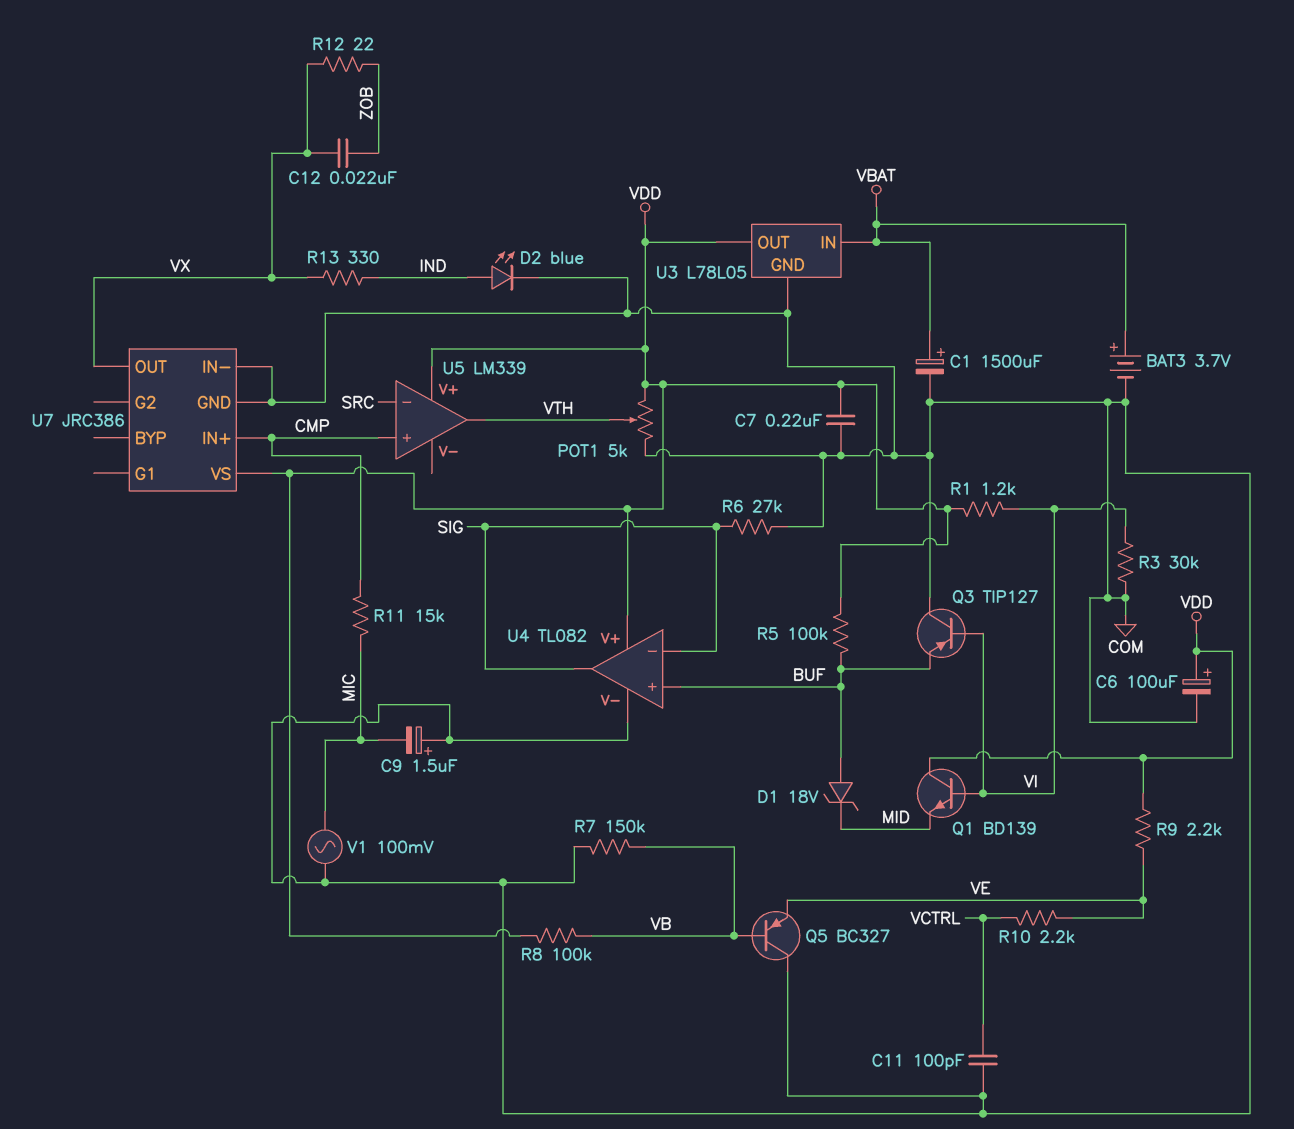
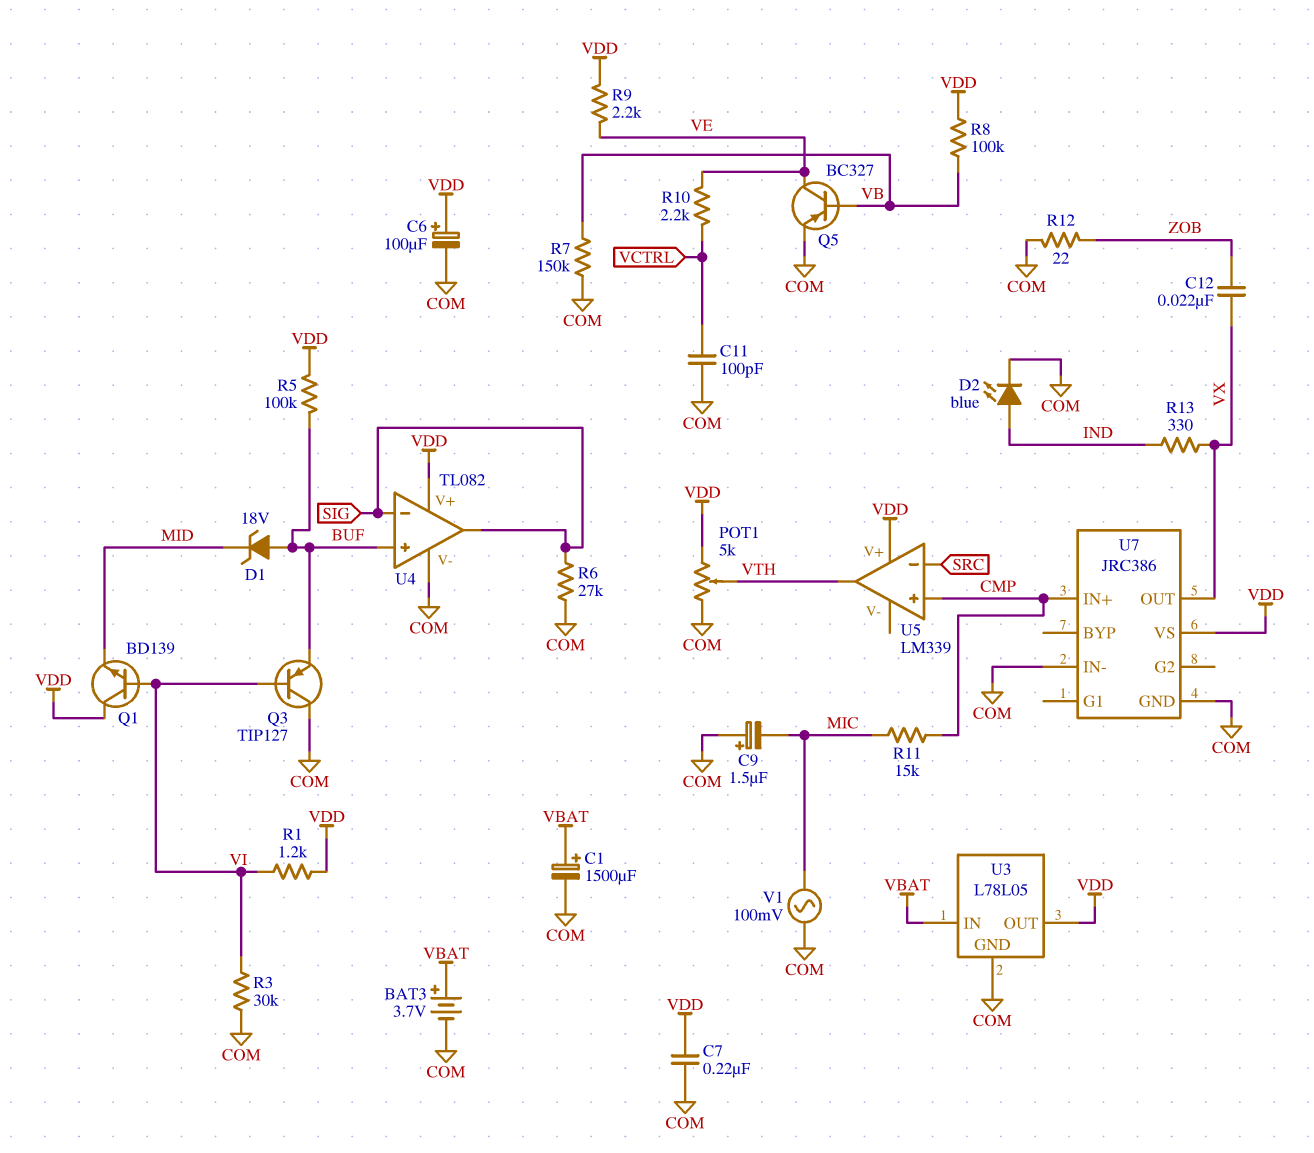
Q5: PNP BC327 (B VB, C COM, E VE) -> PNP BC327 (B VB, C VE, E COM)
R12: 22 (VX, ZOB) -> 22 (COM, ZOB)

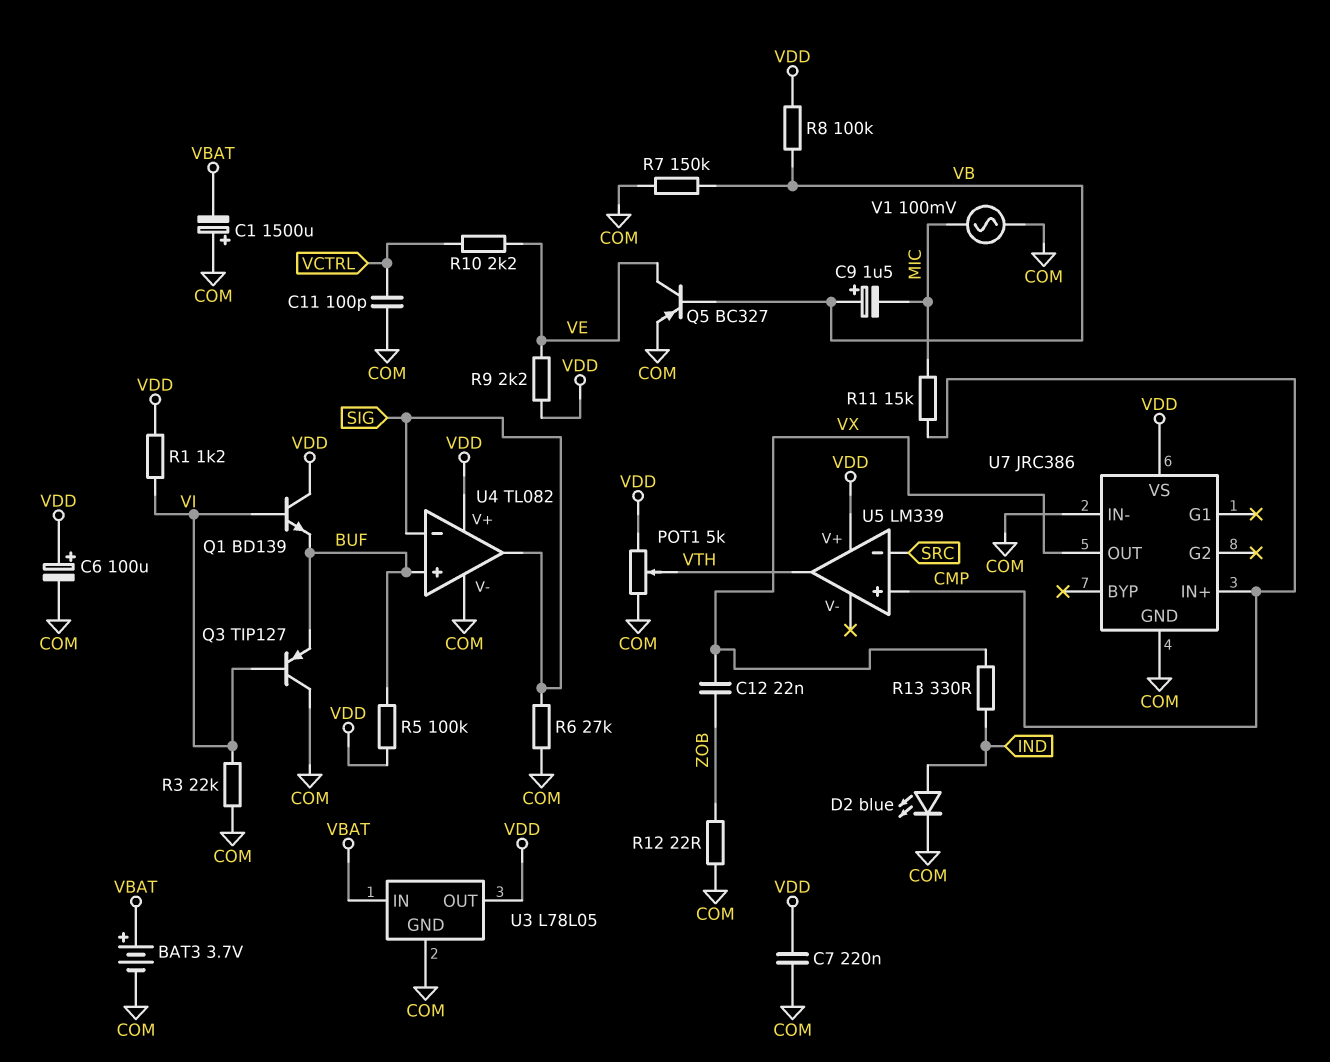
C1: 1500uF (plus VBAT, minus COM) -> 1500uF (plus COM, minus VBAT)
C9: 1.5uF (plus COM, minus MIC) -> 1.5uF (plus VB, minus MIC)
D1: zener 18V (A BUF, K MID) -> none
Q1: NPN BD139 (B VI, C VDD, E MID) -> NPN BD139 (B VI, C VDD, E BUF)
R3: 30k (COM, VI) -> 22k (COM, VI)

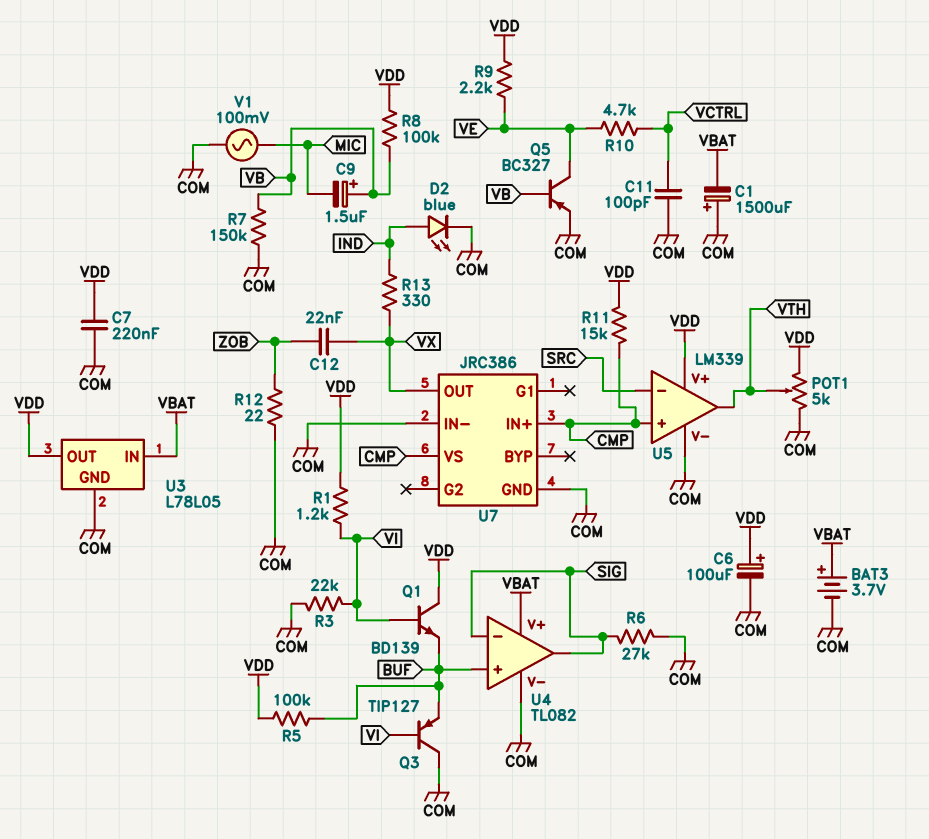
R10: 2.2k (VCTRL, VE) -> 4.7k (VCTRL, VE)
R11: 15k (CMP, MIC) -> 15k (CMP, VDD)
U4 pin V+: VDD -> VBAT
U5 pin V-: none -> COM
U7 pin VS: VDD -> CMP

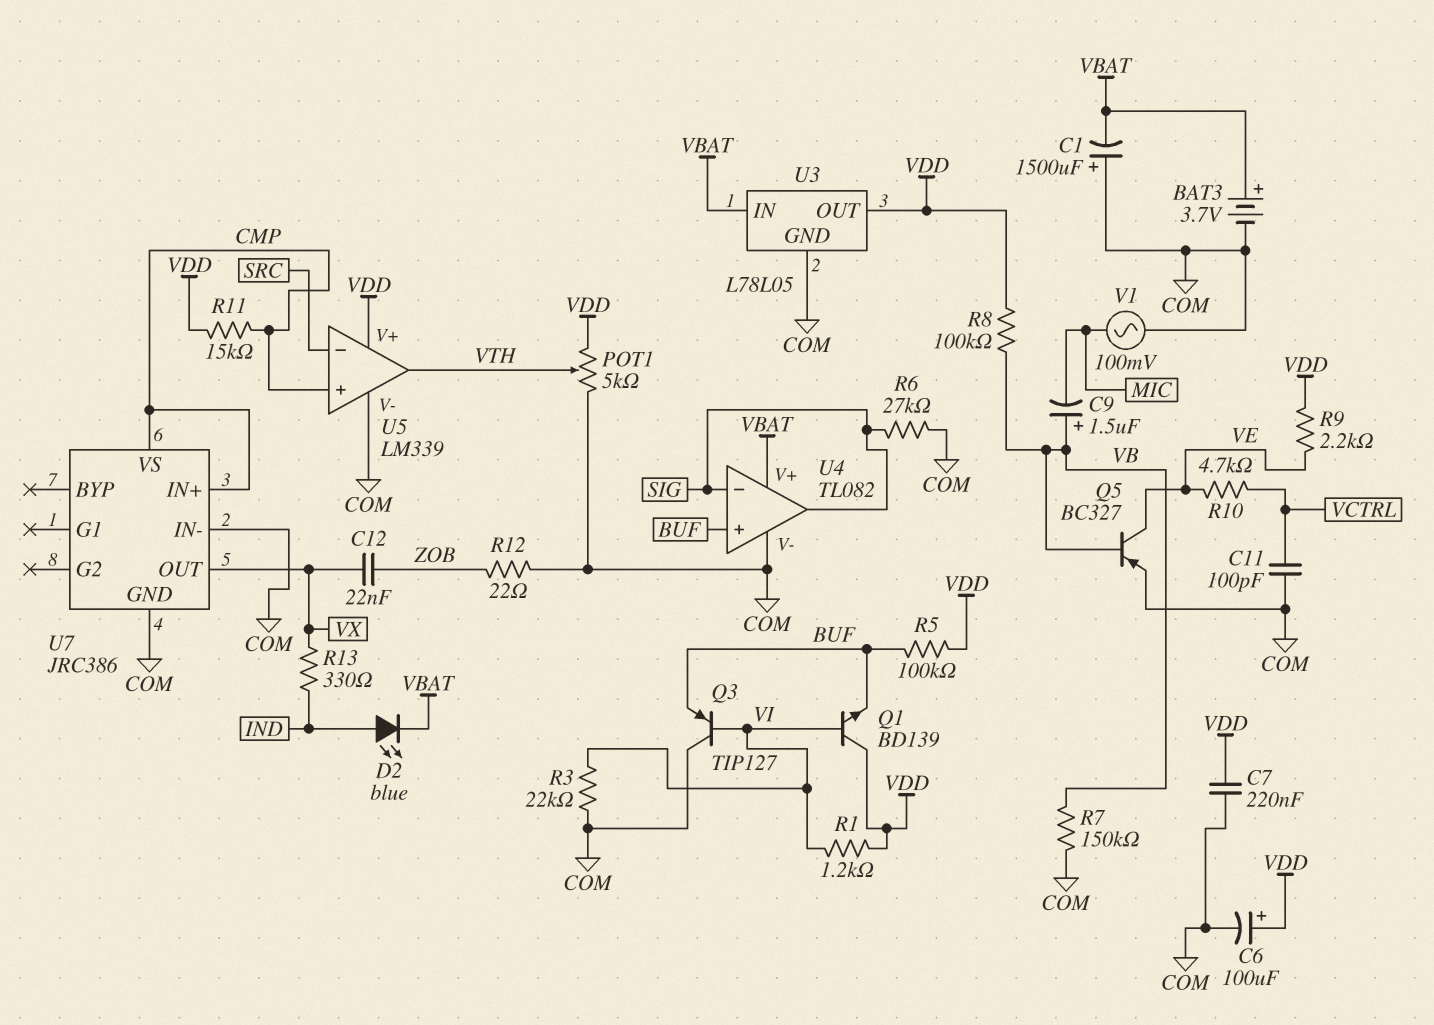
D2: LED blue (A IND, K COM) -> LED blue (A IND, K VBAT)

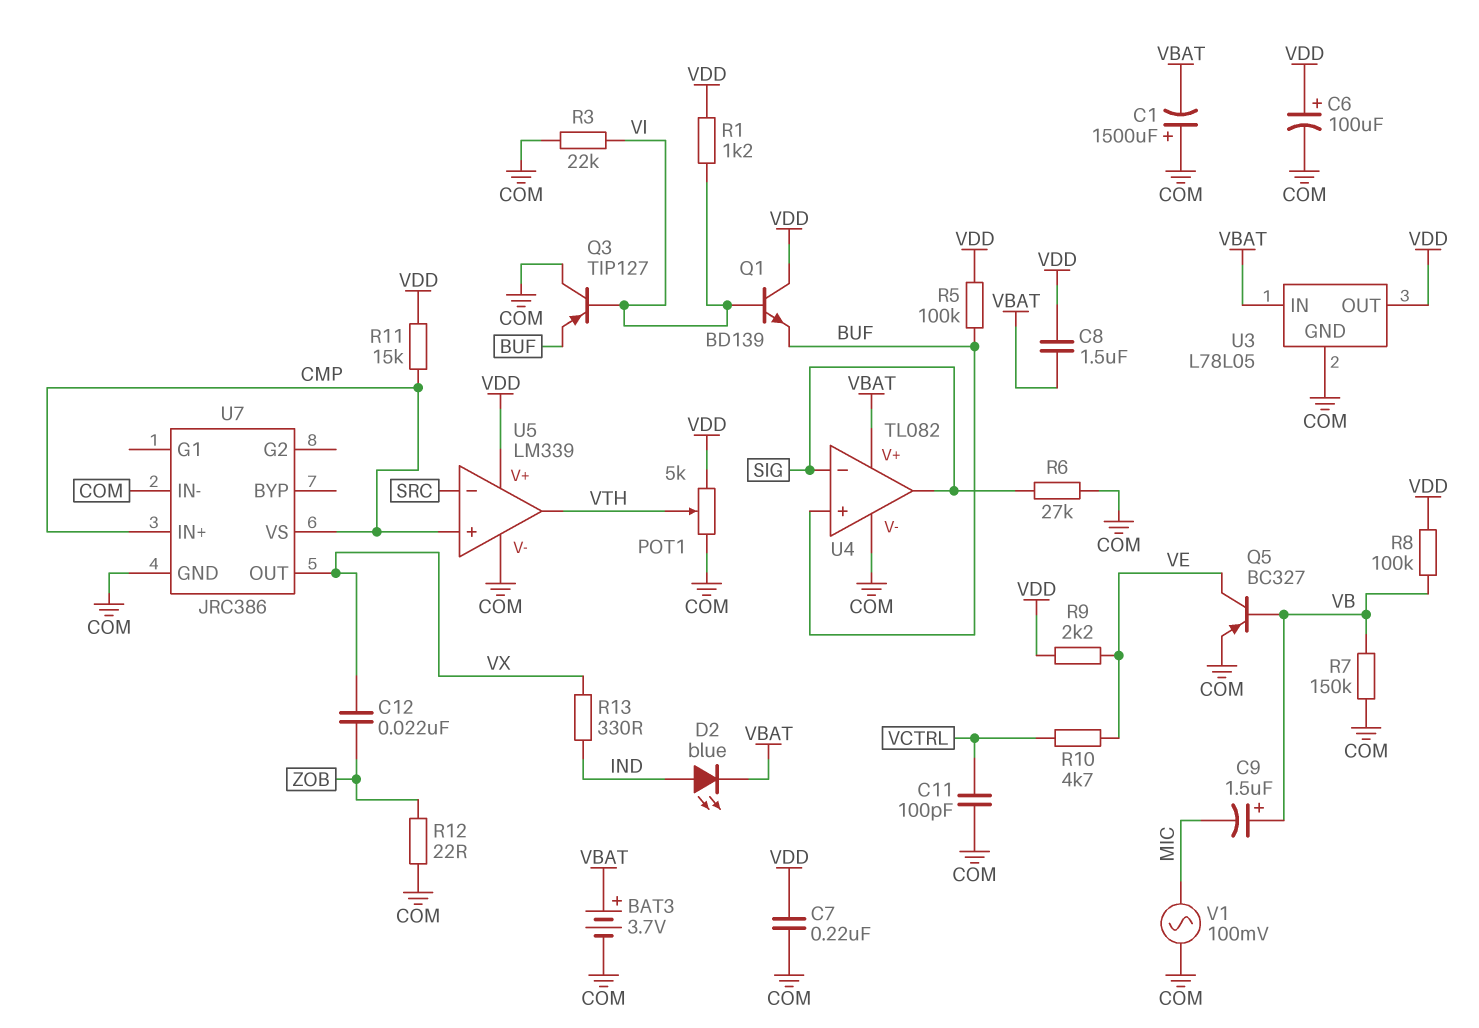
C8: none -> 1.5uF (VBAT, VDD)

